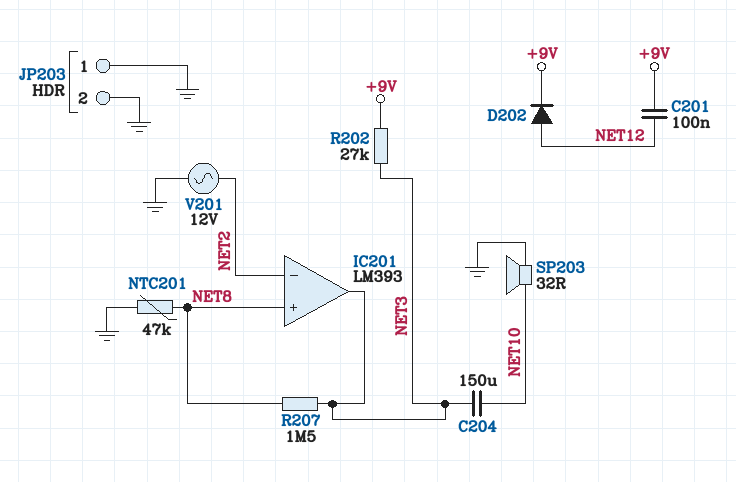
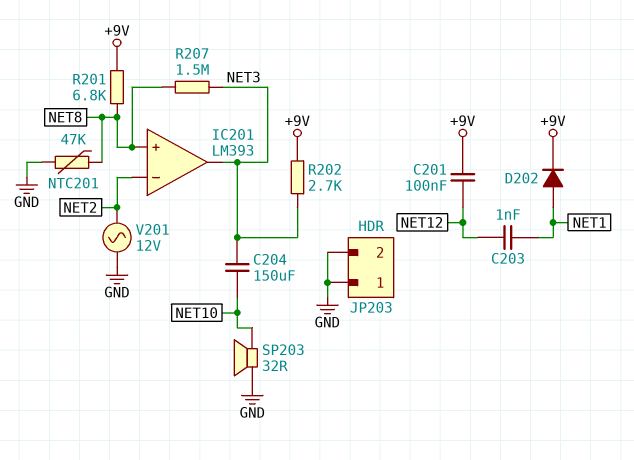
C203: none -> 1nF (NET1, NET12)
D202: diode (A NET12, K +9V) -> diode (A NET1, K +9V)
R201: none -> 6.8k (+9V, NET8)
R202: 27k (+9V, NET3) -> 2.7k (+9V, NET3)

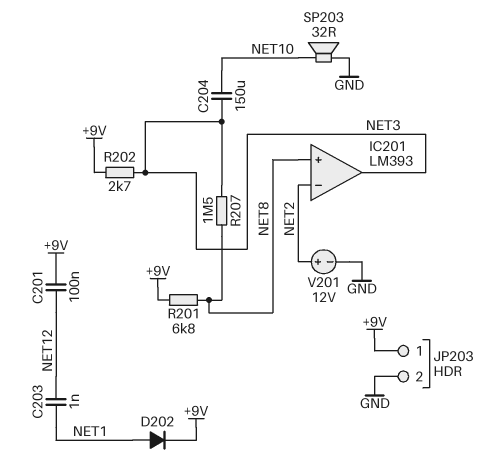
JP203 pin 1: GND -> +9V
NTC201: 47k (GND, NET8) -> none
V201: AC 12V (GND, NET2) -> 12V (plus NET2, minus GND)

